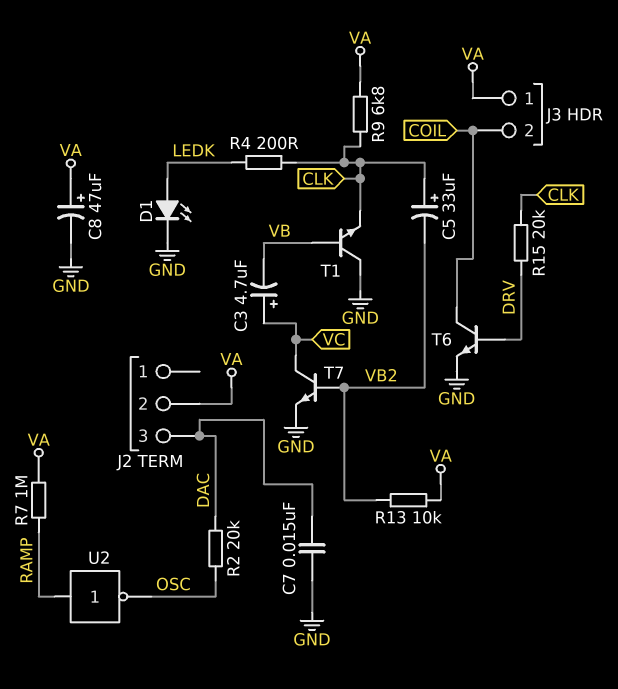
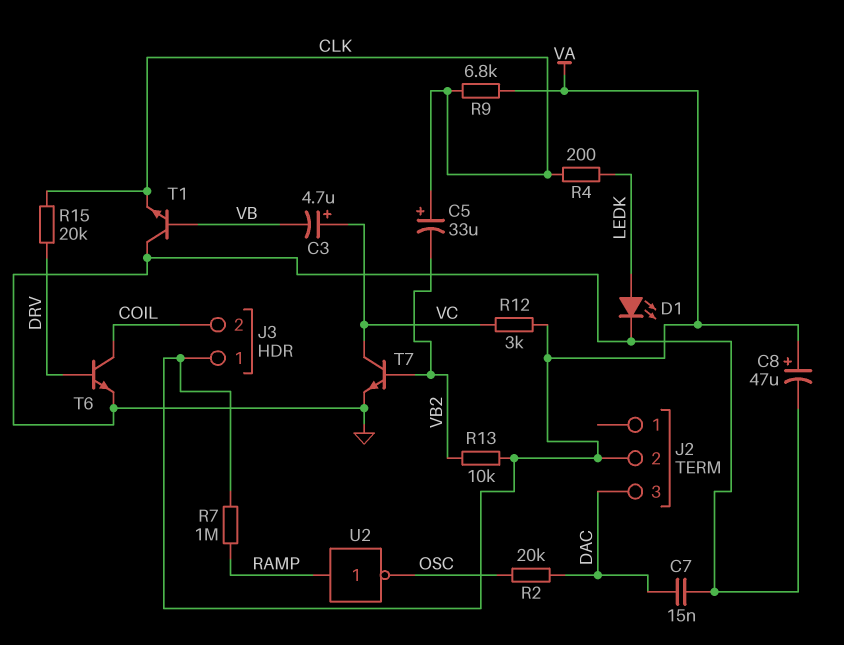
R12: none -> 3k (VA, VC)

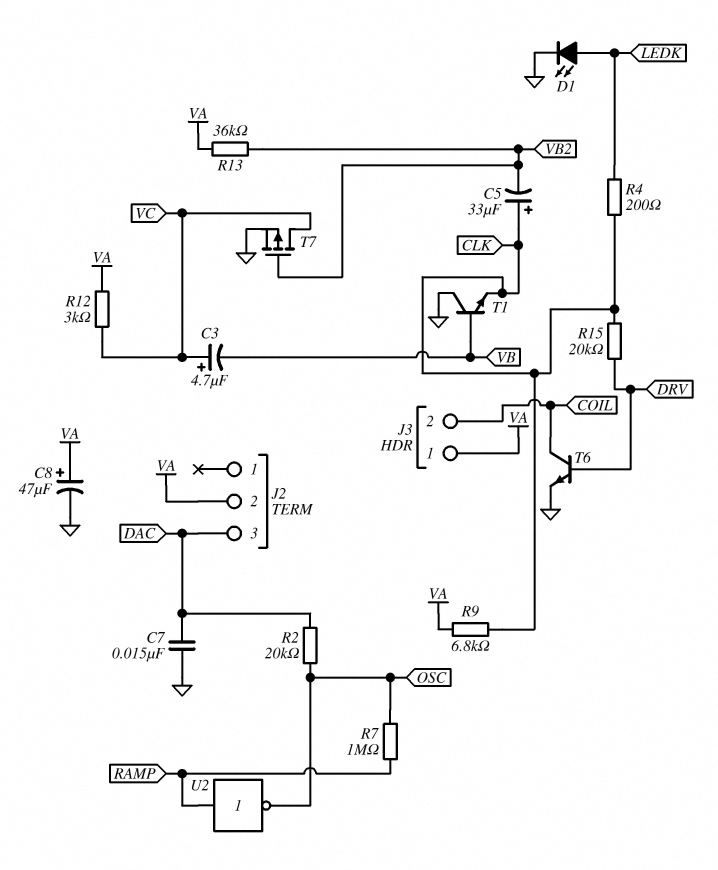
R7: 1M (RAMP, VA) -> 1M (OSC, RAMP)
R13: 10k (VA, VB2) -> 36k (VA, VB2)
T7: NPN (B VB2, C VC, E GND) -> PMOS (G VB2, D VC, S GND)

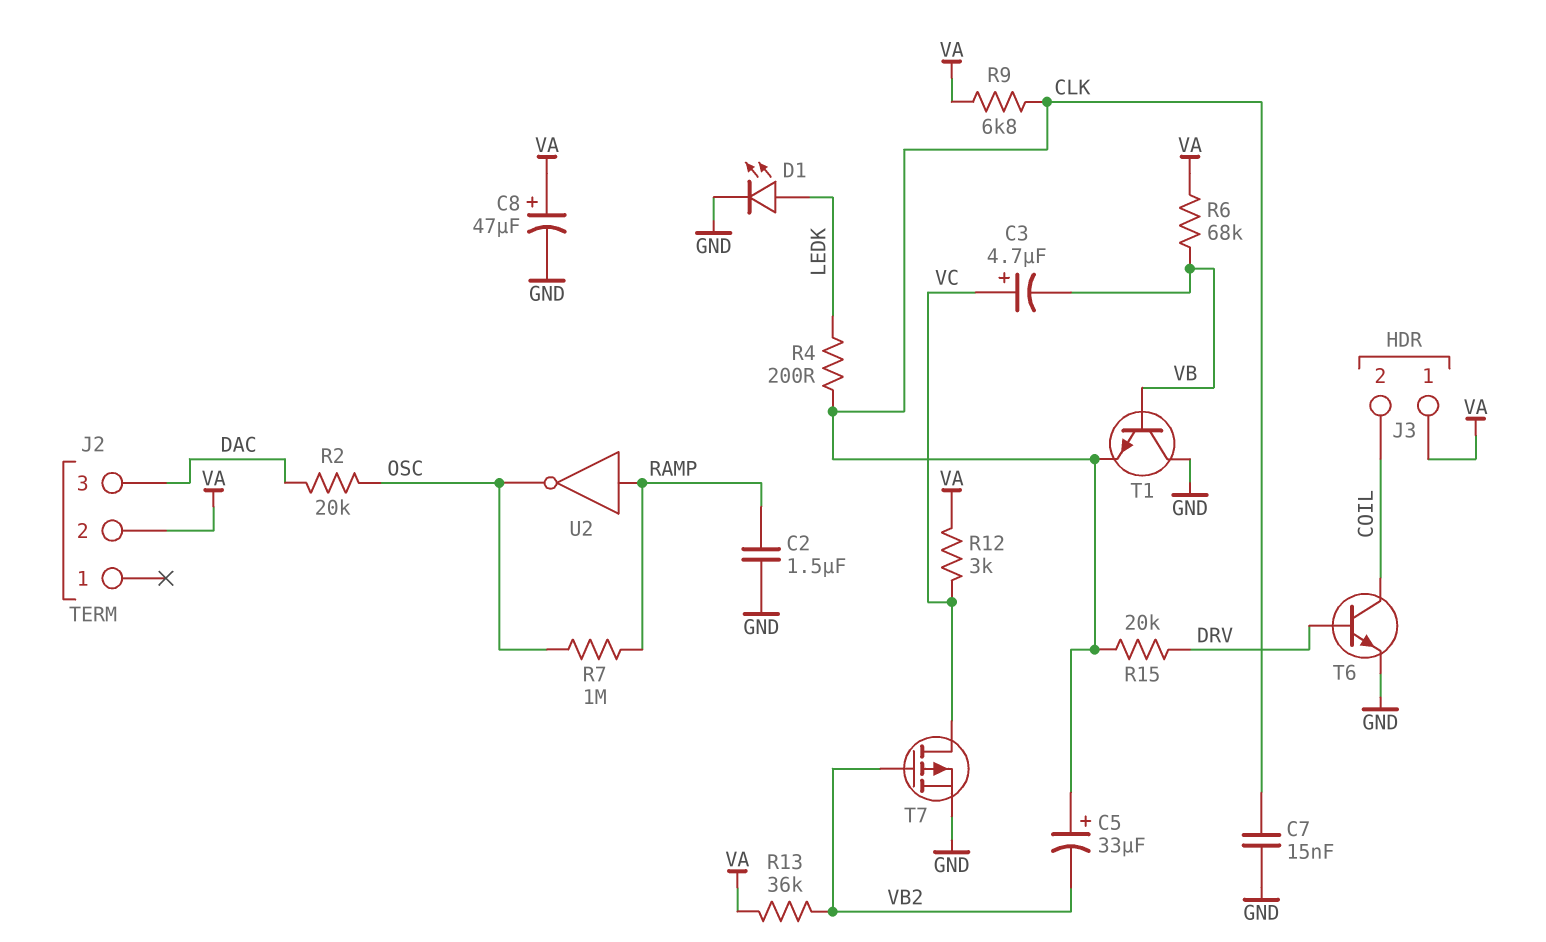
C2: none -> 1.5uF (GND, RAMP)
C7: 15nF (DAC, GND) -> 15nF (CLK, GND)
R6: none -> 68k (VA, VB)

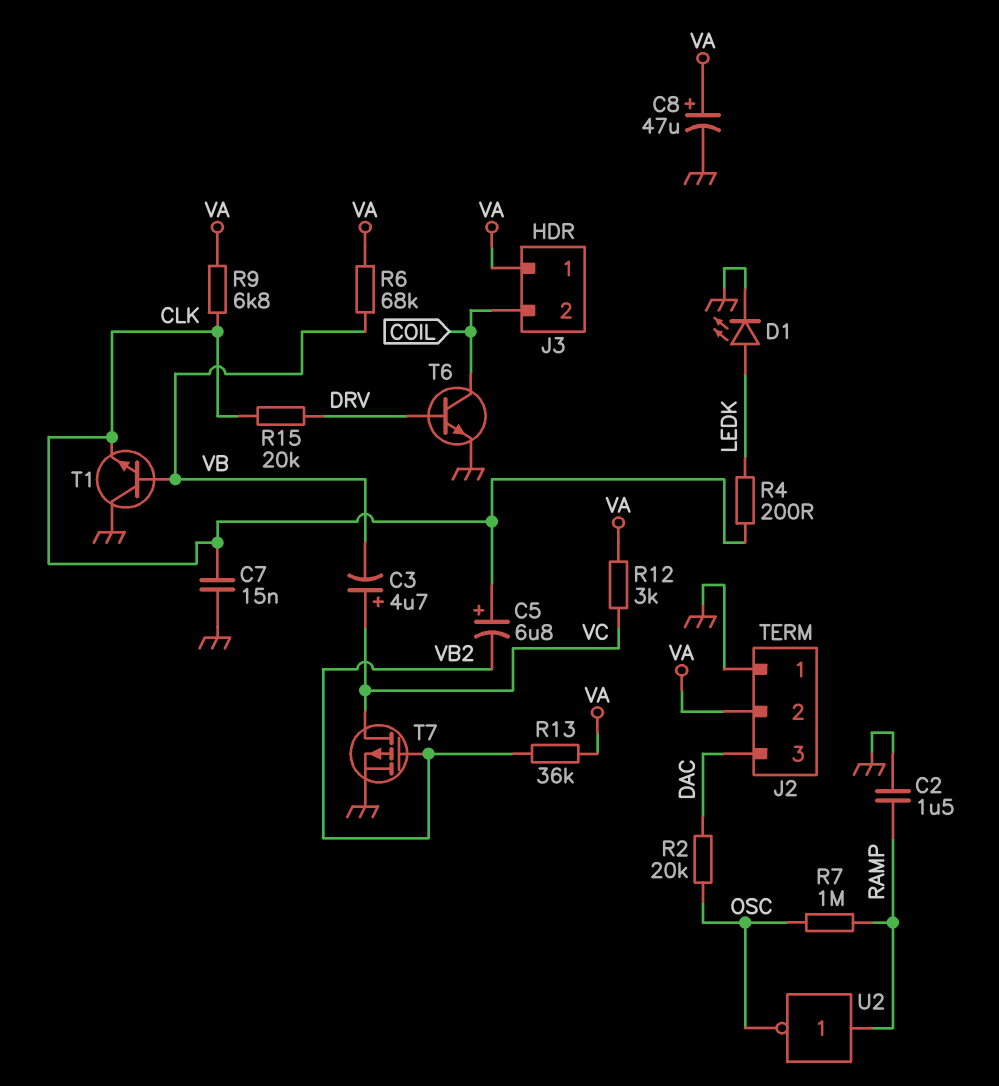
C5: 33uF (plus CLK, minus VB2) -> 6.8uF (plus CLK, minus VB2)
J2 pin 1: none -> GND

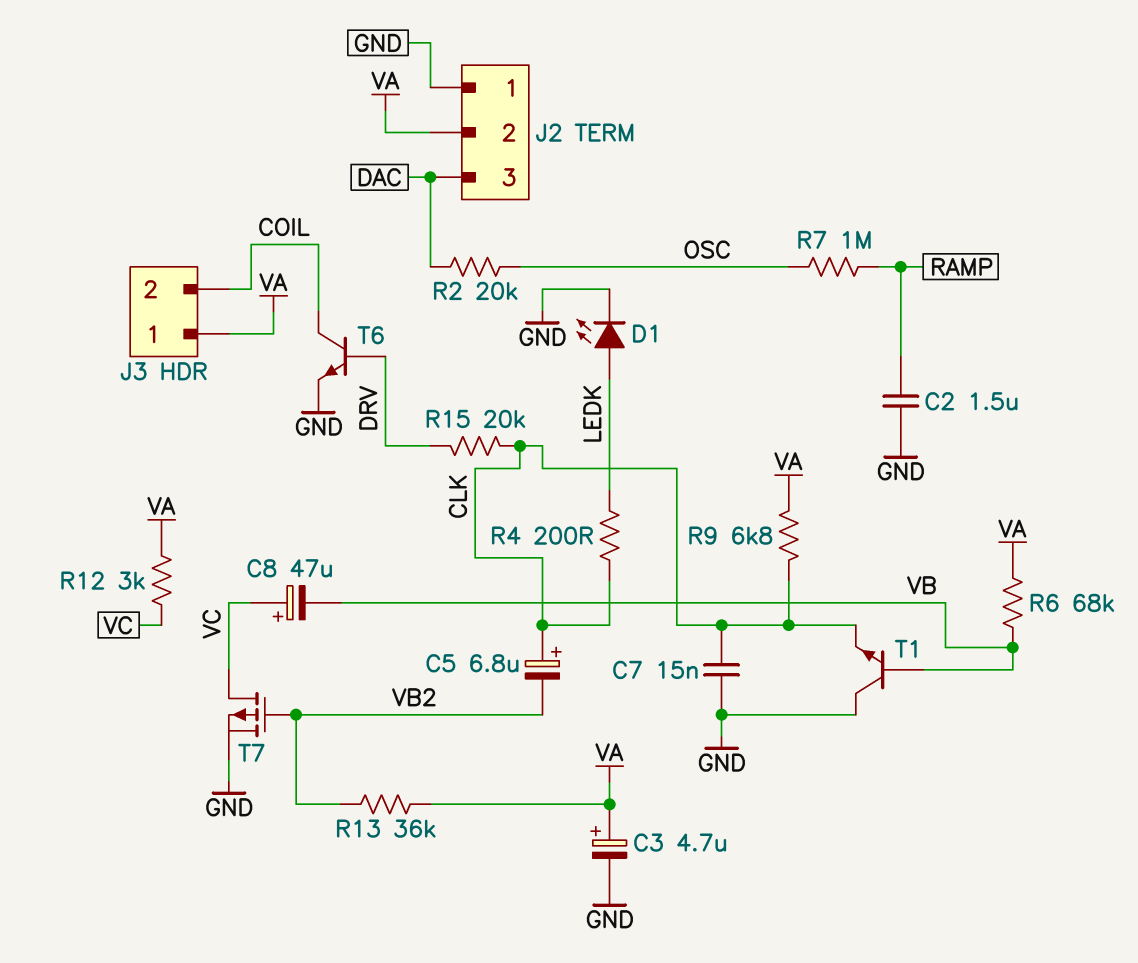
C3: 4.7uF (plus VC, minus VB) -> 4.7uF (plus VA, minus GND)
C8: 47uF (plus VA, minus GND) -> 47uF (plus VC, minus VB)
U2: NOT (in RAMP, out OSC) -> none

